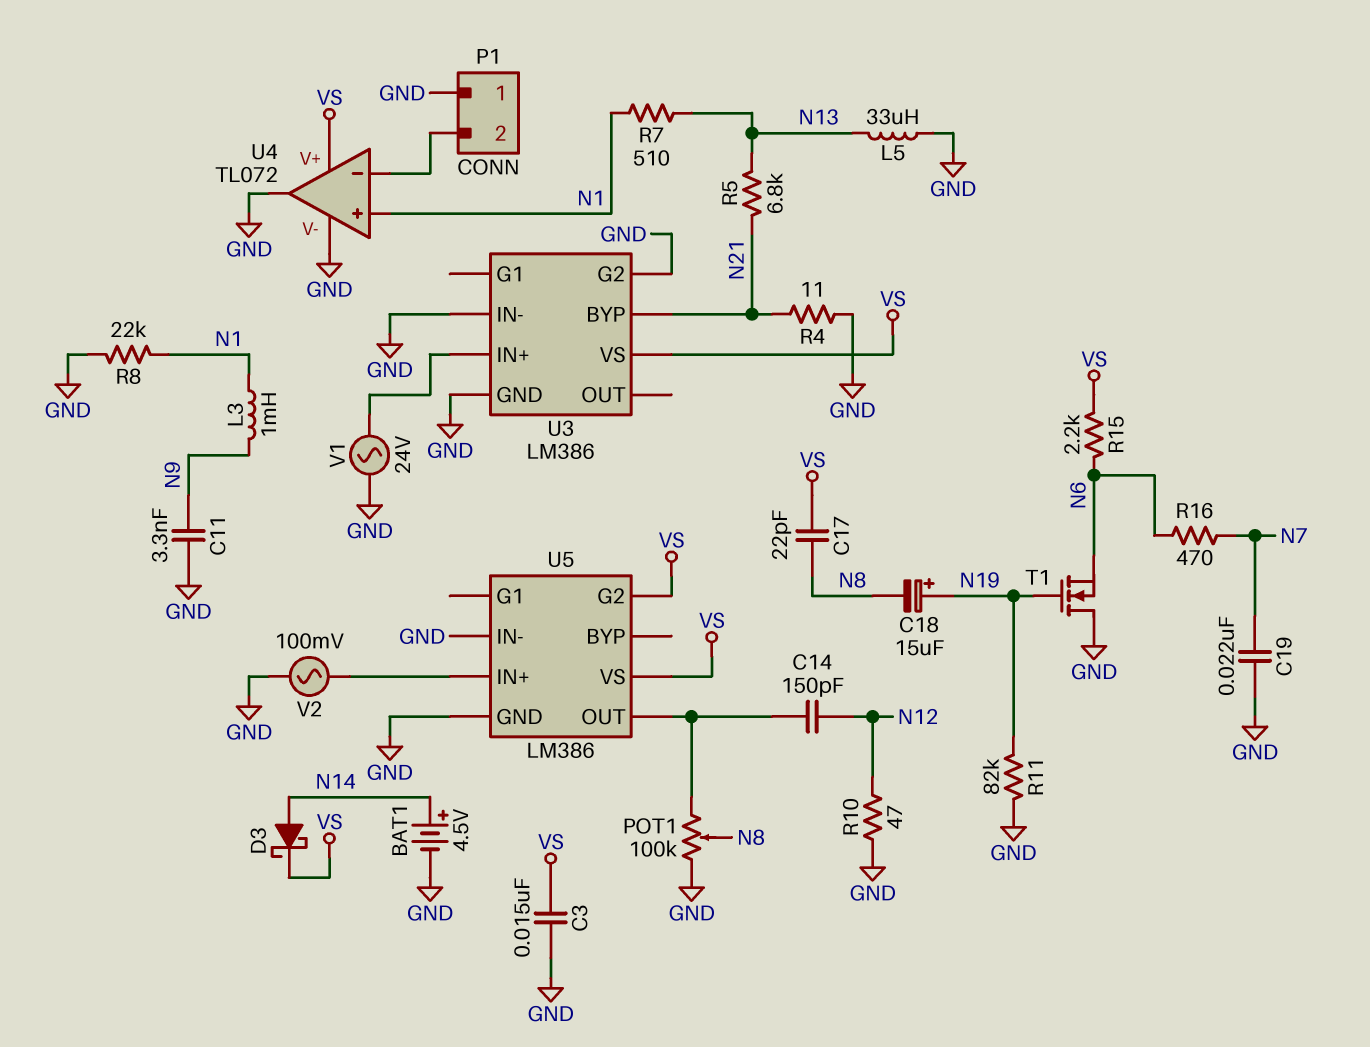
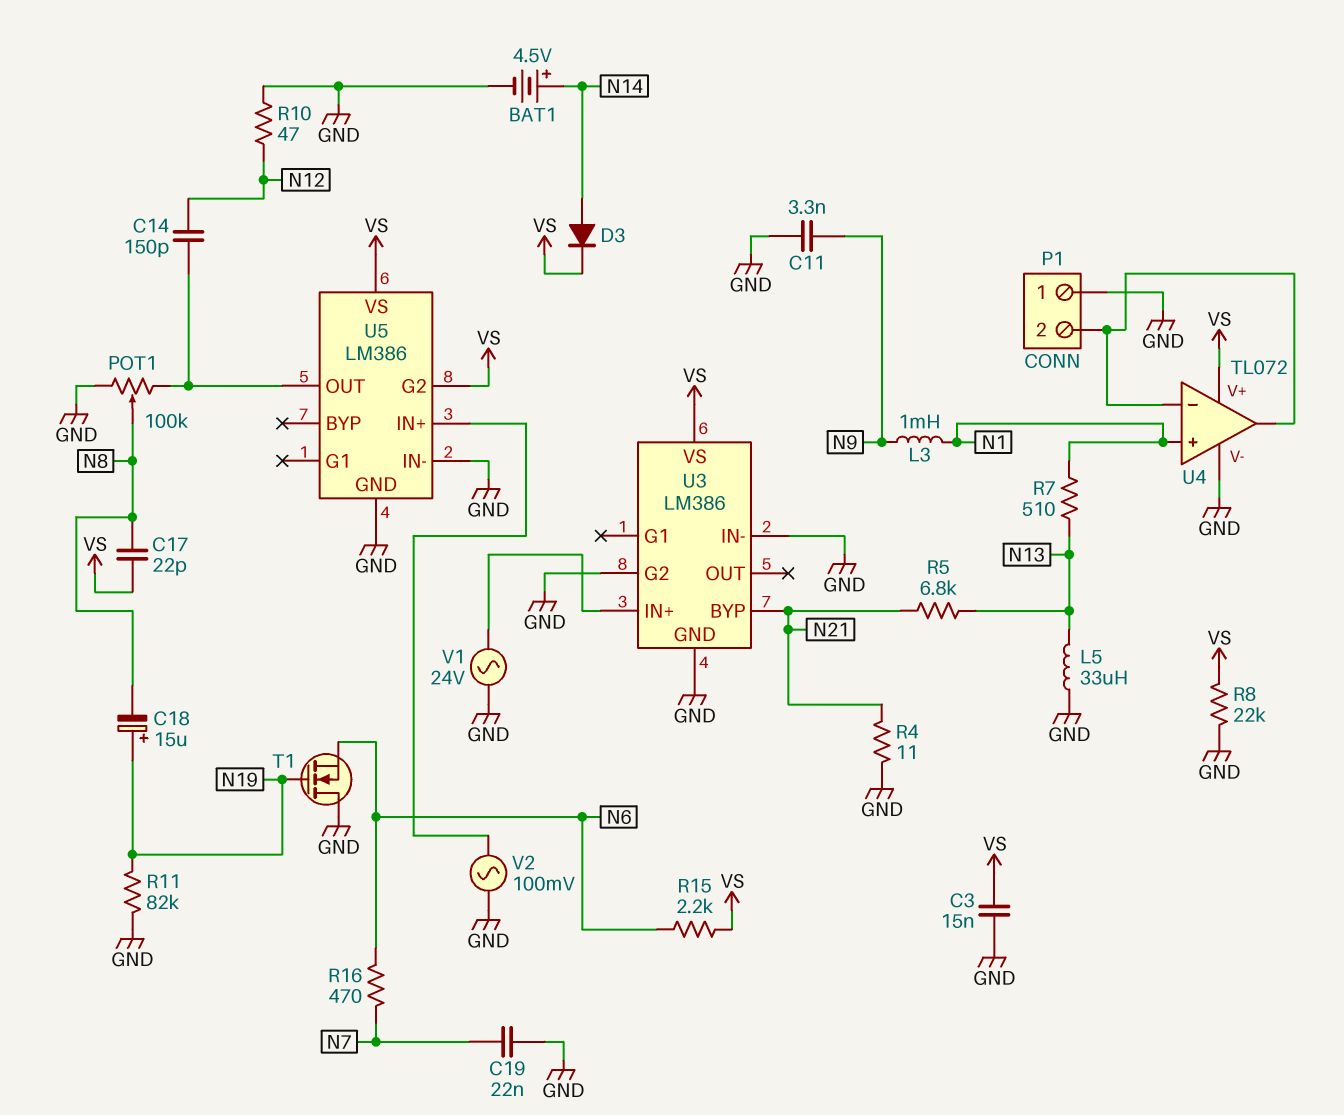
D3: schottky (A N14, K VS) -> diode (A N14, K VS)
R8: 22k (GND, N1) -> 22k (GND, VS)
U4 pin out: GND -> P1/2

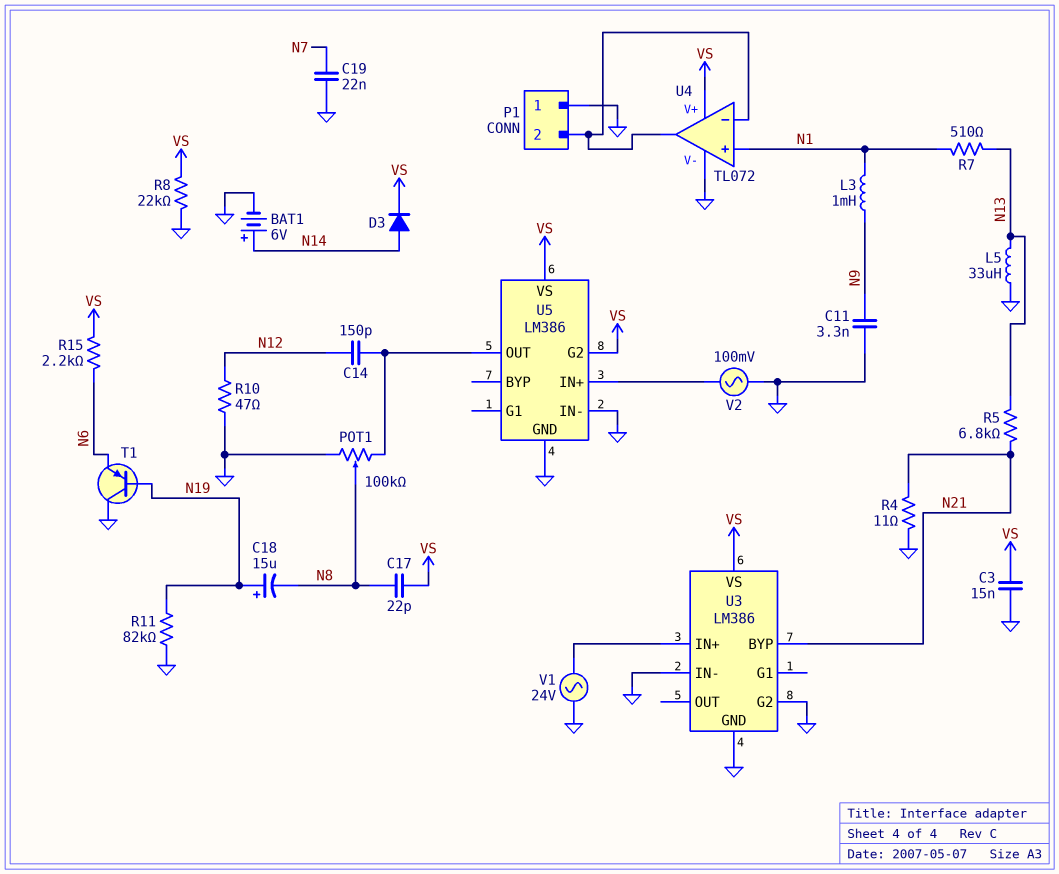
BAT1: 4.5V (plus N14, minus GND) -> 6V (plus N14, minus GND)
R16: 470 (N6, N7) -> none
T1: NMOS (G N19, D GND, S N6) -> PNP (B N19, C GND, E N6)

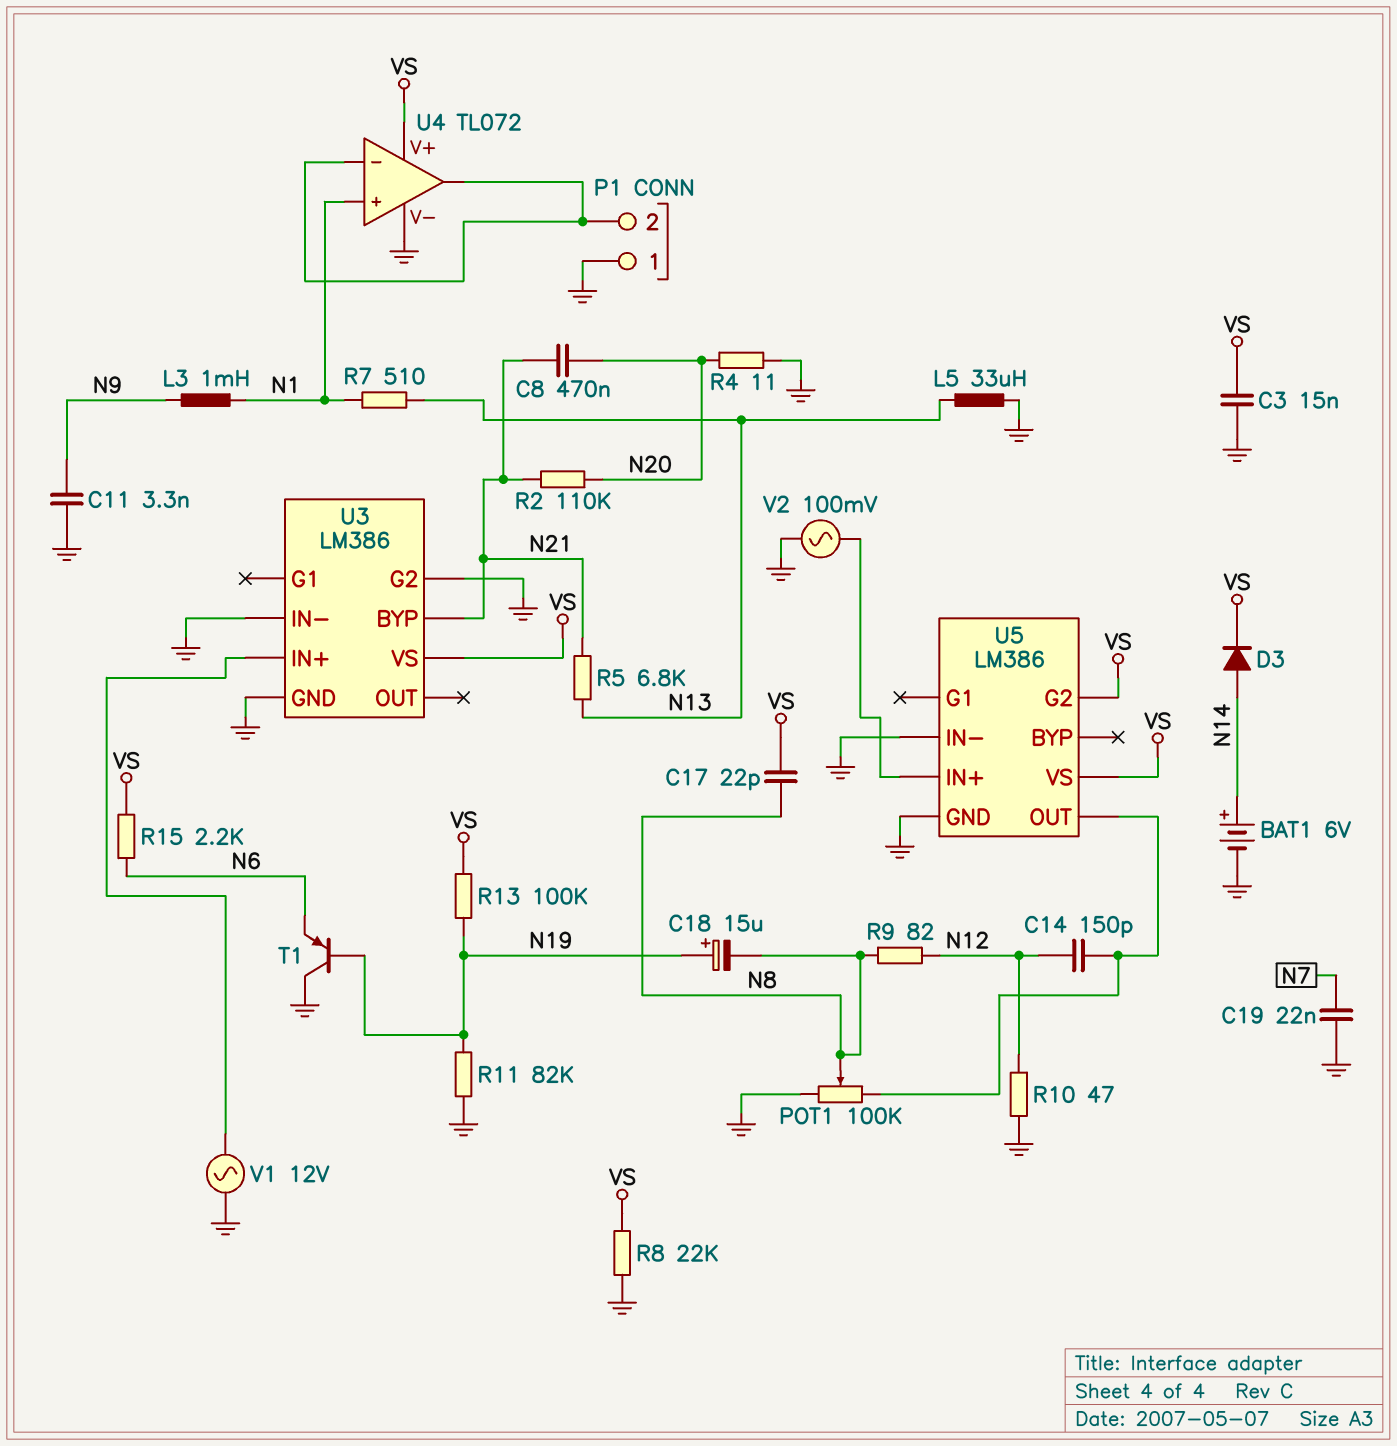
C8: none -> 470nF (N20, N21)
R2: none -> 110k (N20, N21)
R4: 11 (GND, N21) -> 11 (GND, N20)
R9: none -> 82 (N8, N12)
R13: none -> 100k (N19, VS)
V1: AC 24V (GND, U3/IN+) -> AC 12V (GND, U3/IN+)

